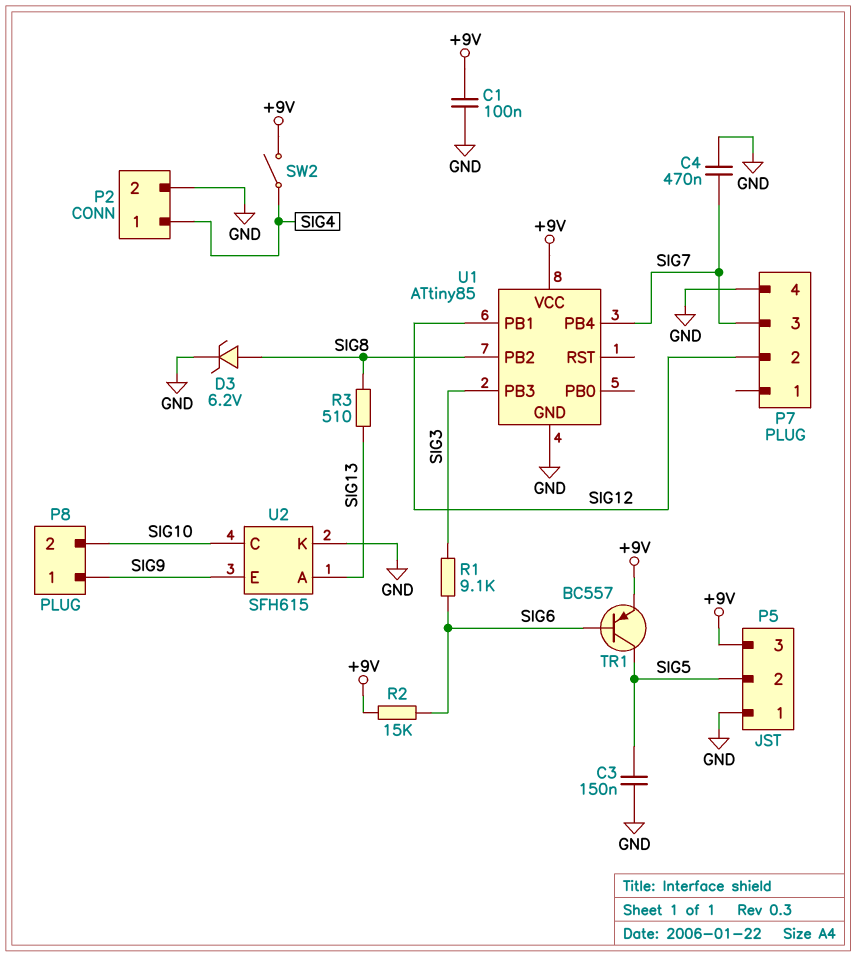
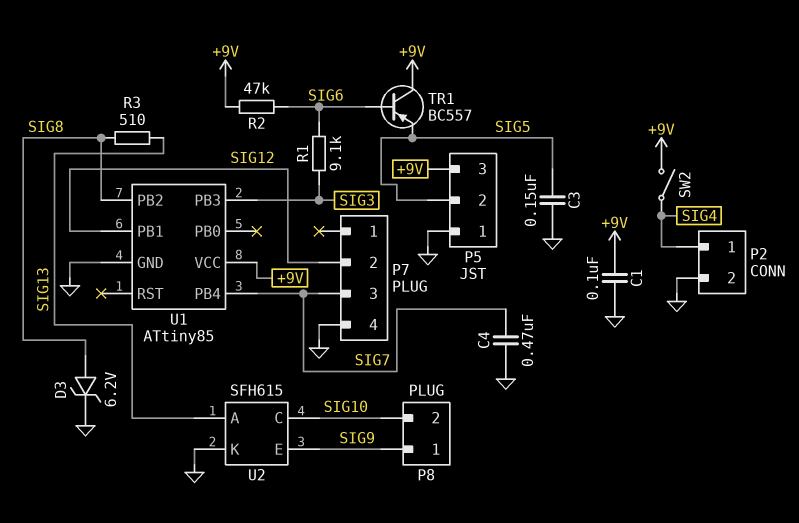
R2: 15k (+9V, SIG6) -> 47k (+9V, SIG6)
TR1: PNP BC557 (B SIG6, C SIG5, E +9V) -> PNP BC557 (B SIG6, C +9V, E SIG5)

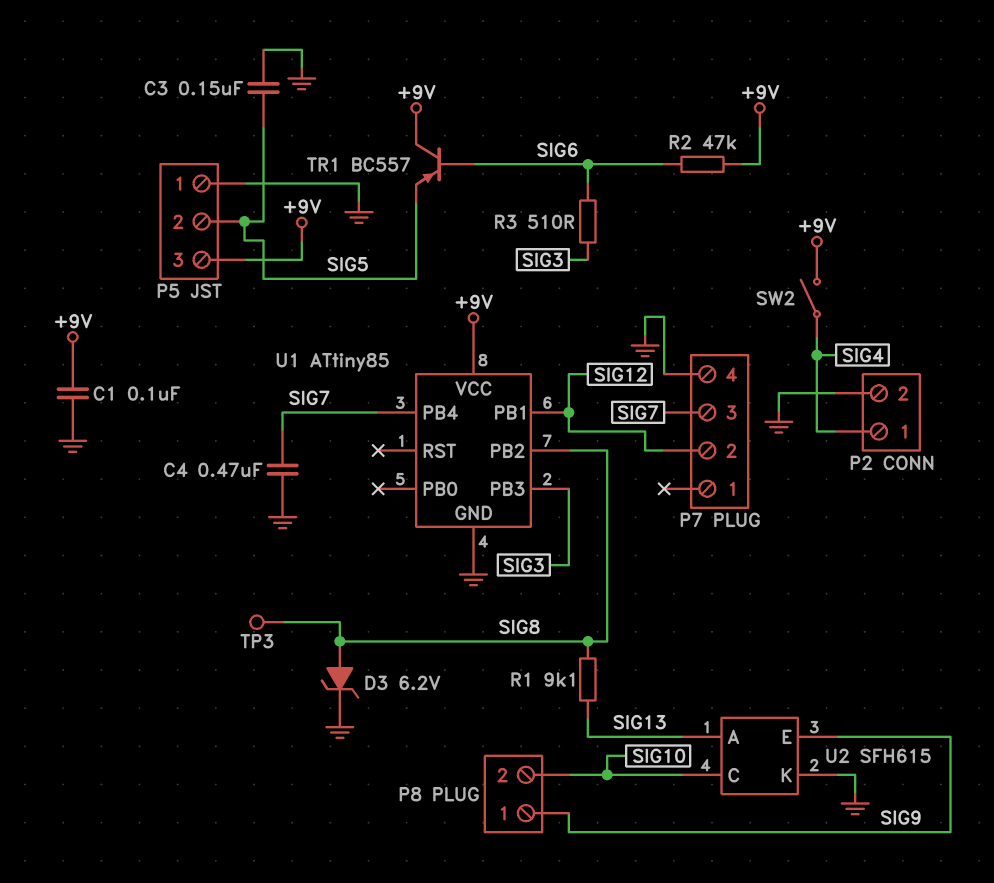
R1: 9.1k (SIG3, SIG6) -> 9.1k (SIG8, SIG13)
R3: 510 (SIG8, SIG13) -> 510 (SIG3, SIG6)
TP3: none -> test point (SIG8)

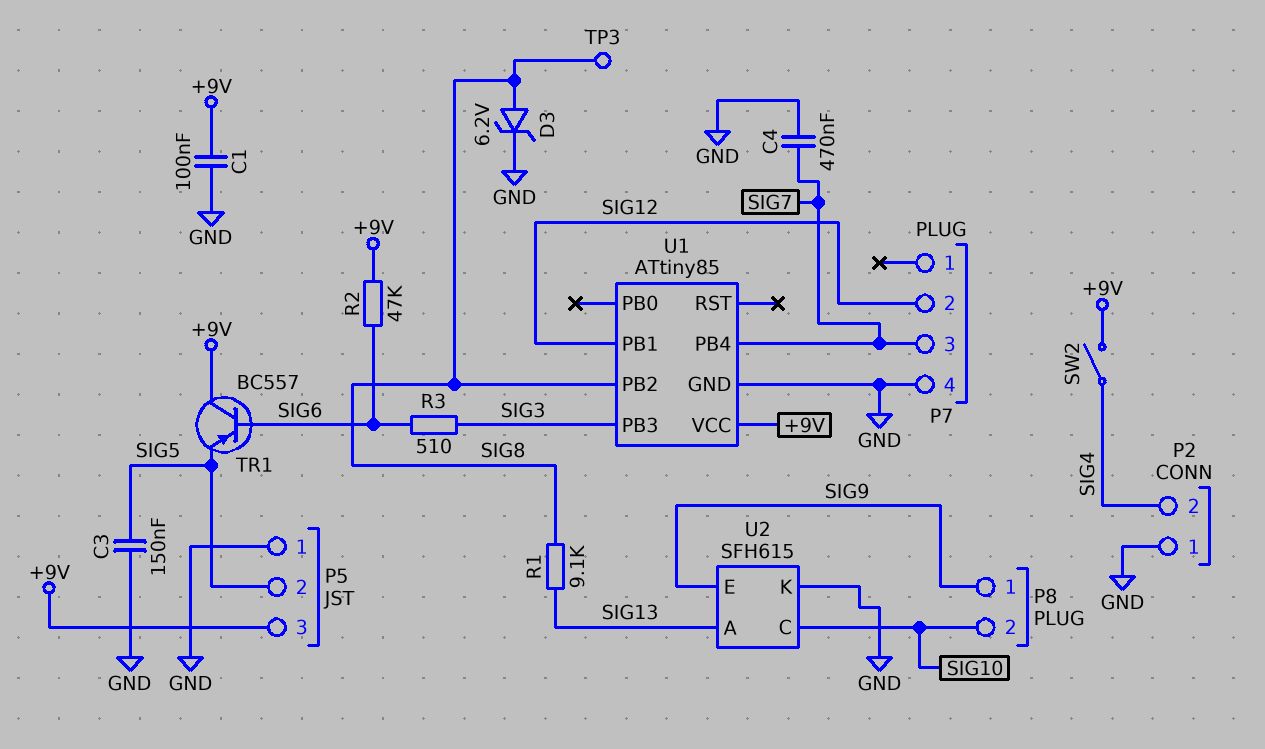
P2 pin 1: SIG4 -> GND
P2 pin 2: GND -> SIG4

